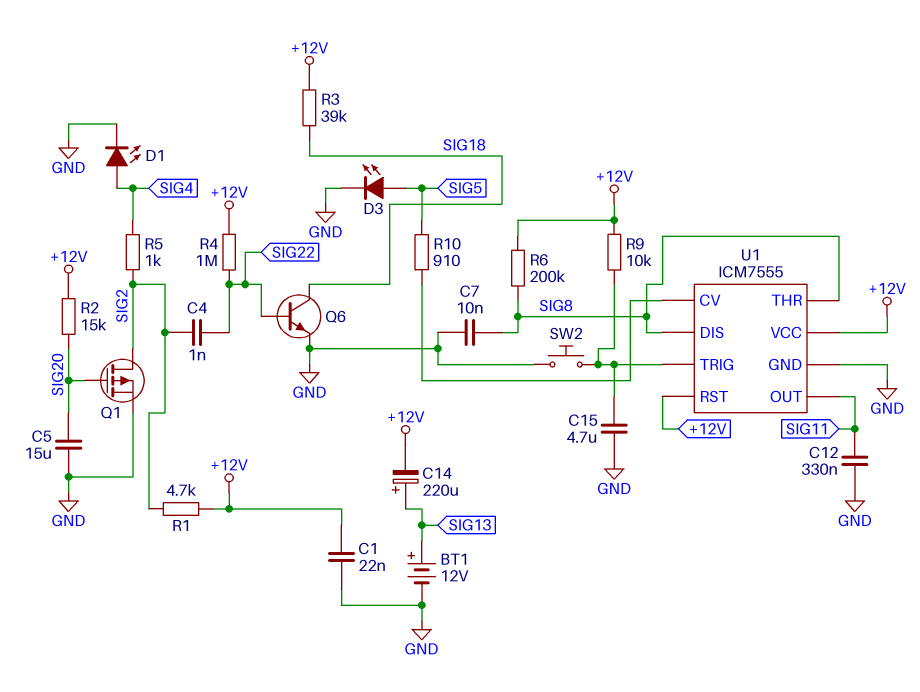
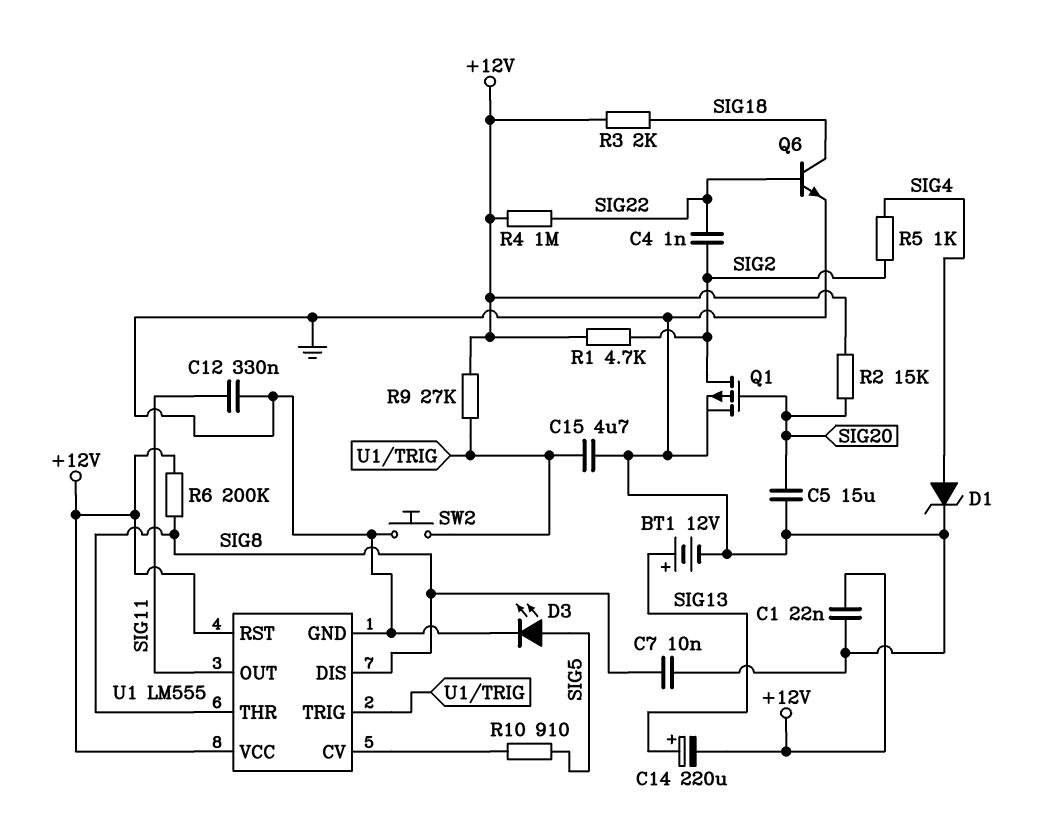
D1: LED (A SIG4, K GND) -> zener (A SIG4, K GND)
R3: 39k (+12V, SIG18) -> 2k (+12V, SIG18)
R9: 10k (+12V, U1/TRIG) -> 27k (+12V, U1/TRIG)
U1: ICM7555 -> LM555

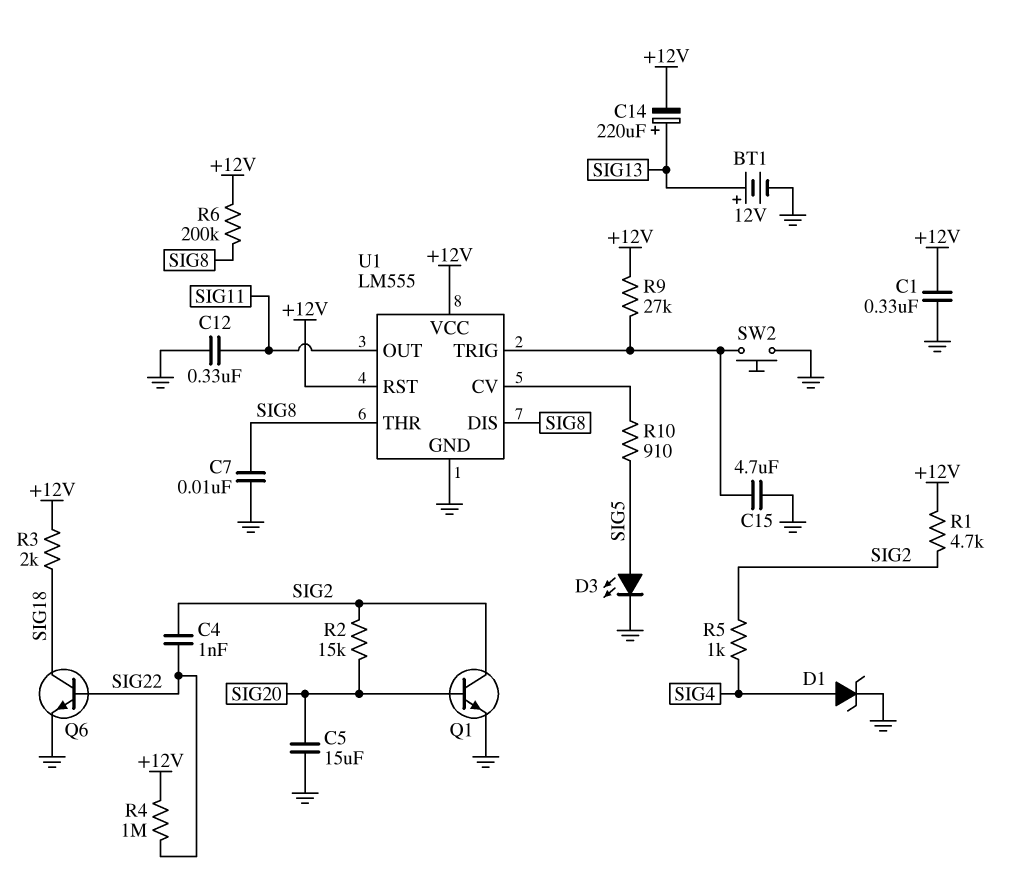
C1: 22nF (+12V, GND) -> 330nF (+12V, GND)
Q1: PMOS (G SIG20, D SIG2, S GND) -> NPN (B SIG20, C SIG2, E GND)
R2: 15k (+12V, SIG20) -> 15k (SIG2, SIG20)

